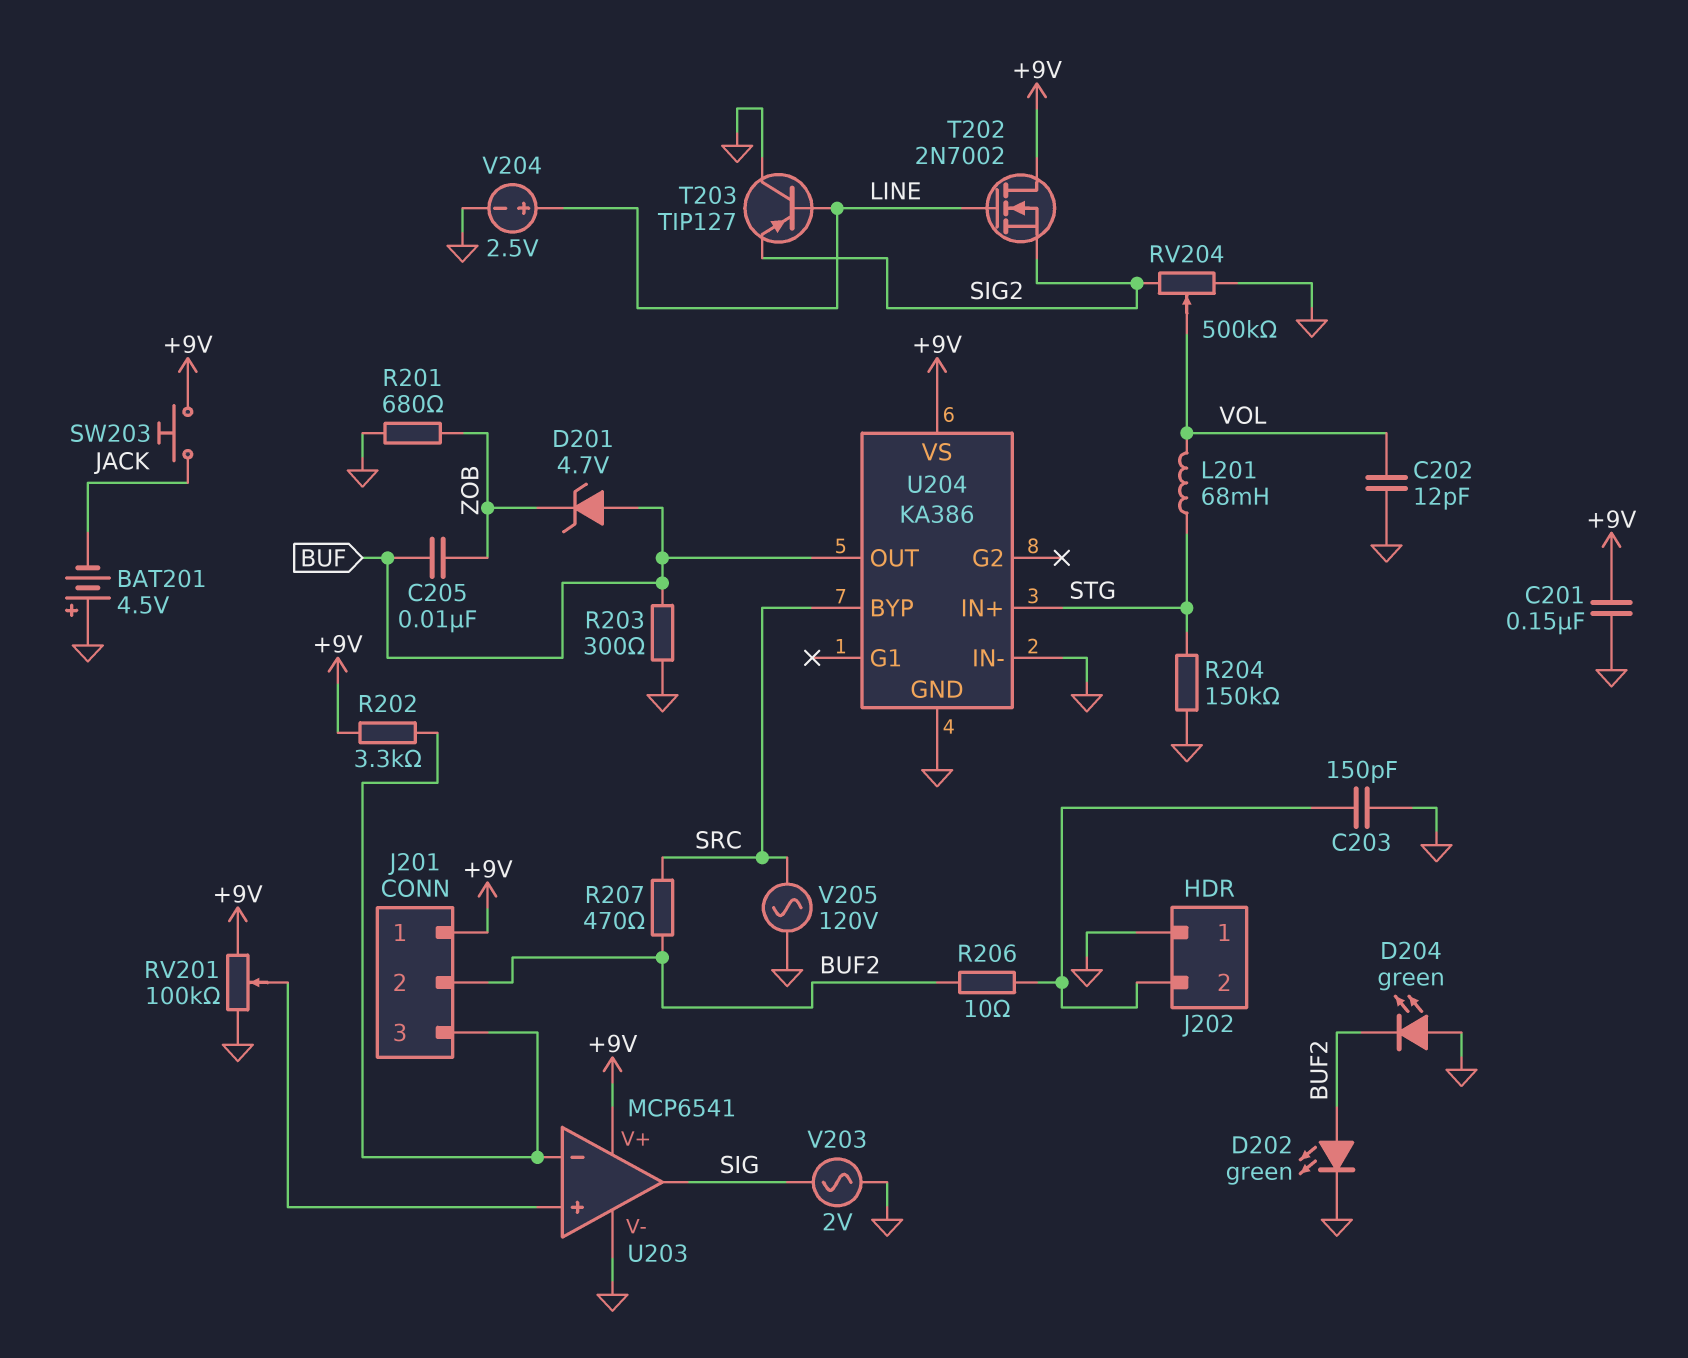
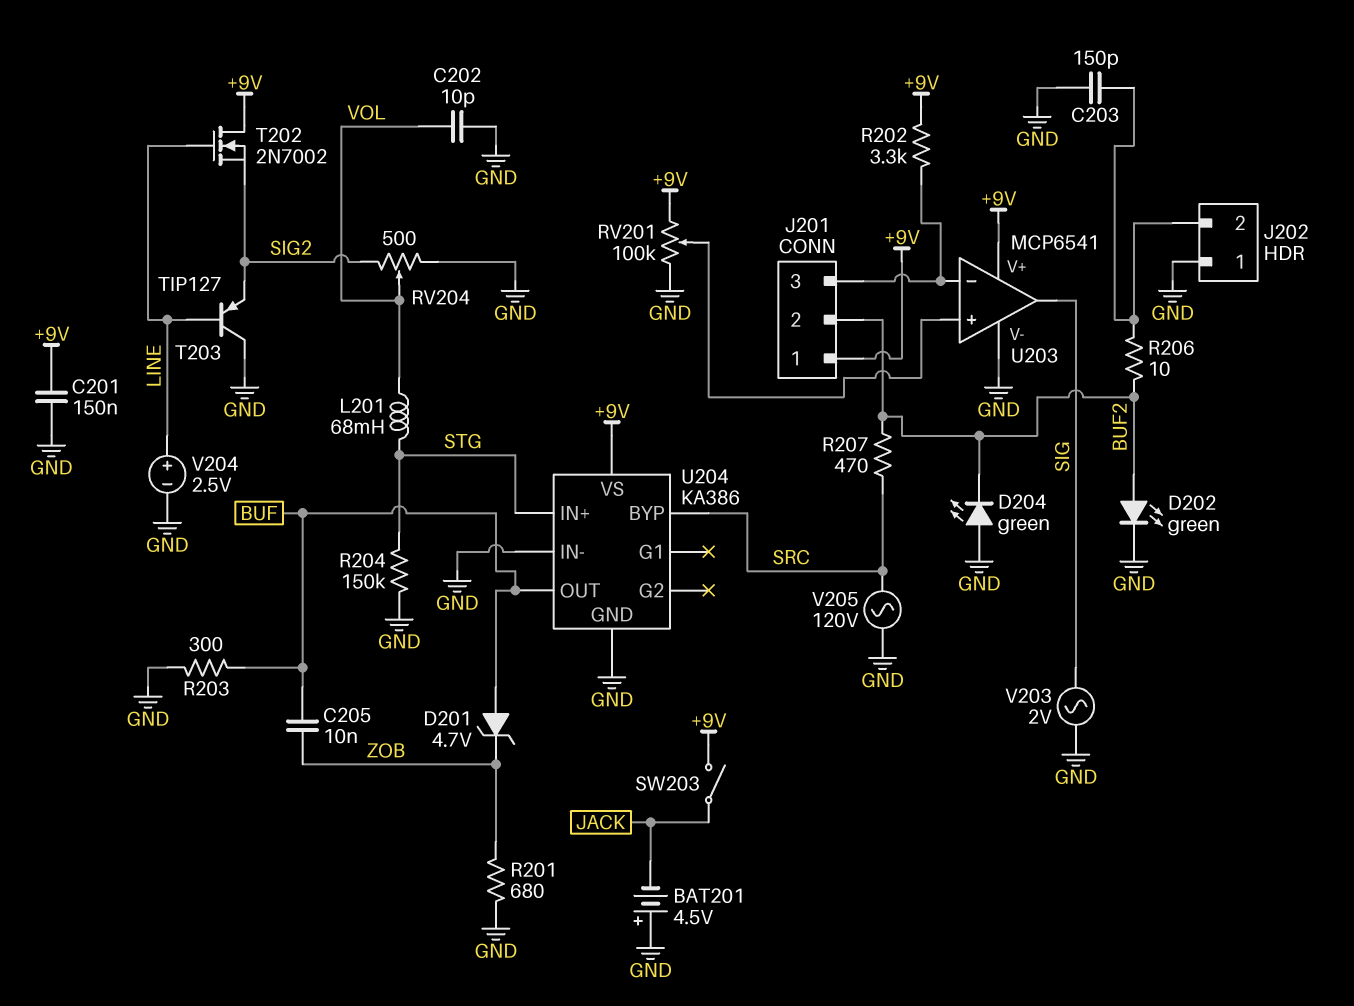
C202: 12pF (GND, VOL) -> 10pF (GND, VOL)
RV204: 500k (GND, SIG2, wiper VOL) -> 500 (GND, SIG2, wiper VOL)
SW203: button (+9V, JACK) -> switch (+9V, JACK)

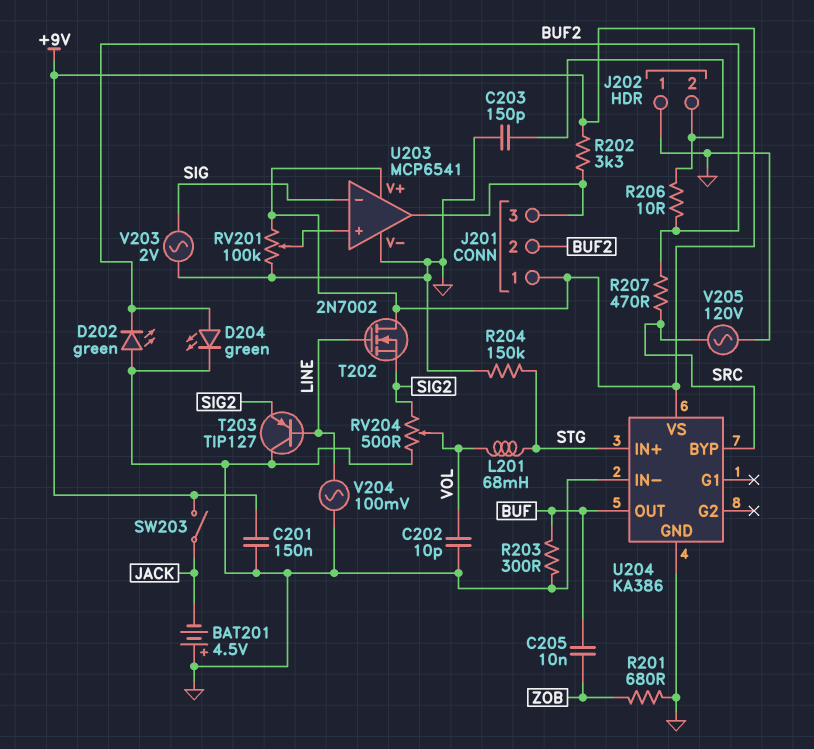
D201: zener 4.7V (A BUF, K ZOB) -> none
D202: LED green (A BUF2, K GND) -> LED green (A GND, K BUF2)
D204: LED green (A GND, K BUF2) -> LED green (A BUF2, K GND)
U203 pin in-: J201/3 -> SIG
U203 pin out: SIG -> J201/3
V204: 2.5V (plus LINE, minus GND) -> AC 100mV (GND, LINE)

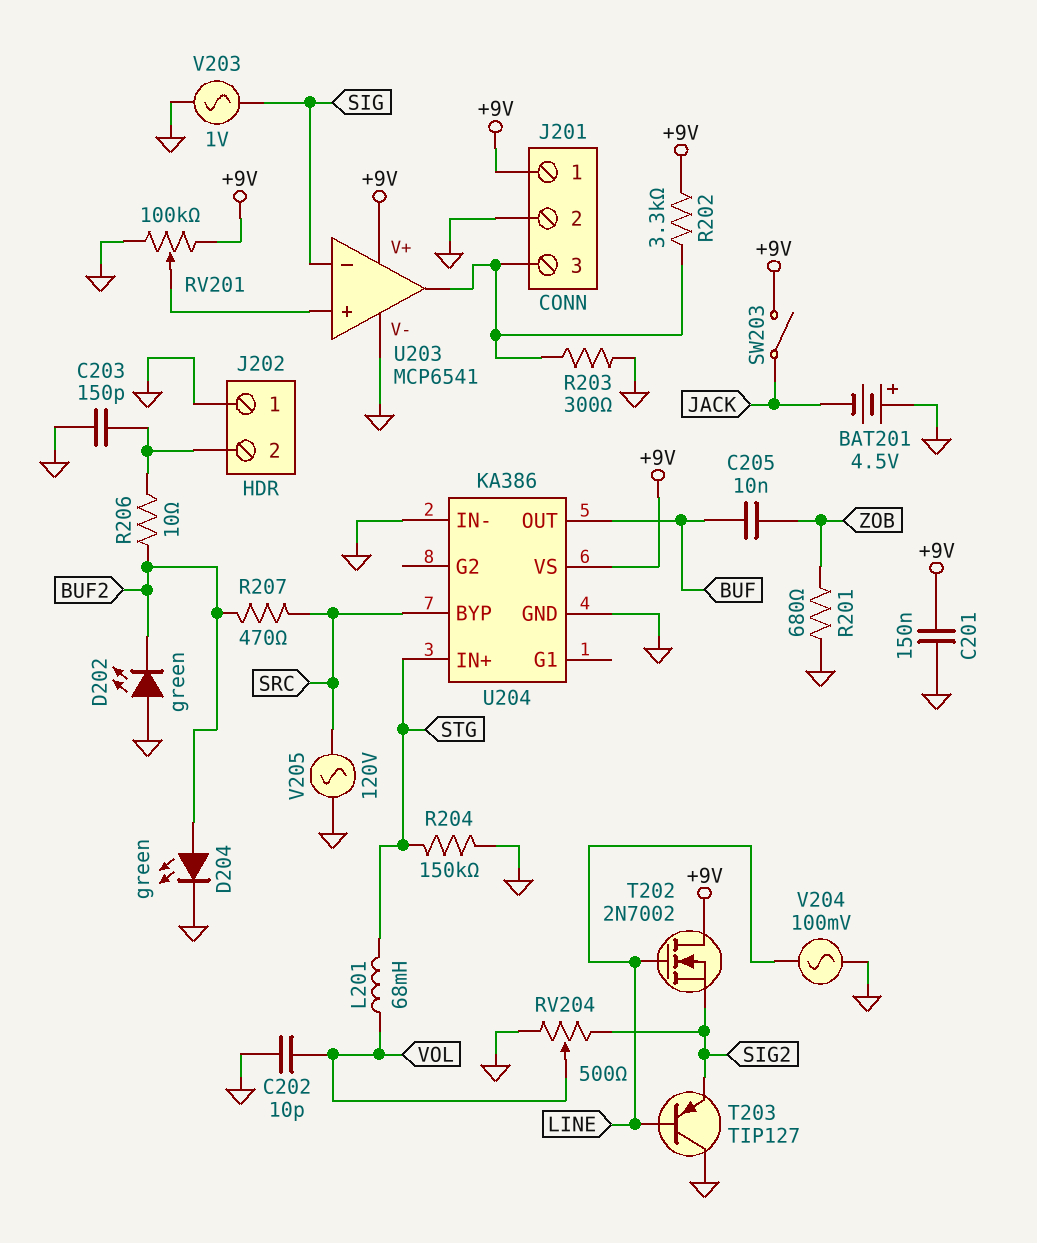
J201 pin 2: BUF2 -> GND
R203: 300 (BUF, GND) -> 300 (GND, J201/3)
V203: AC 2V (GND, SIG) -> AC 1V (GND, SIG)

